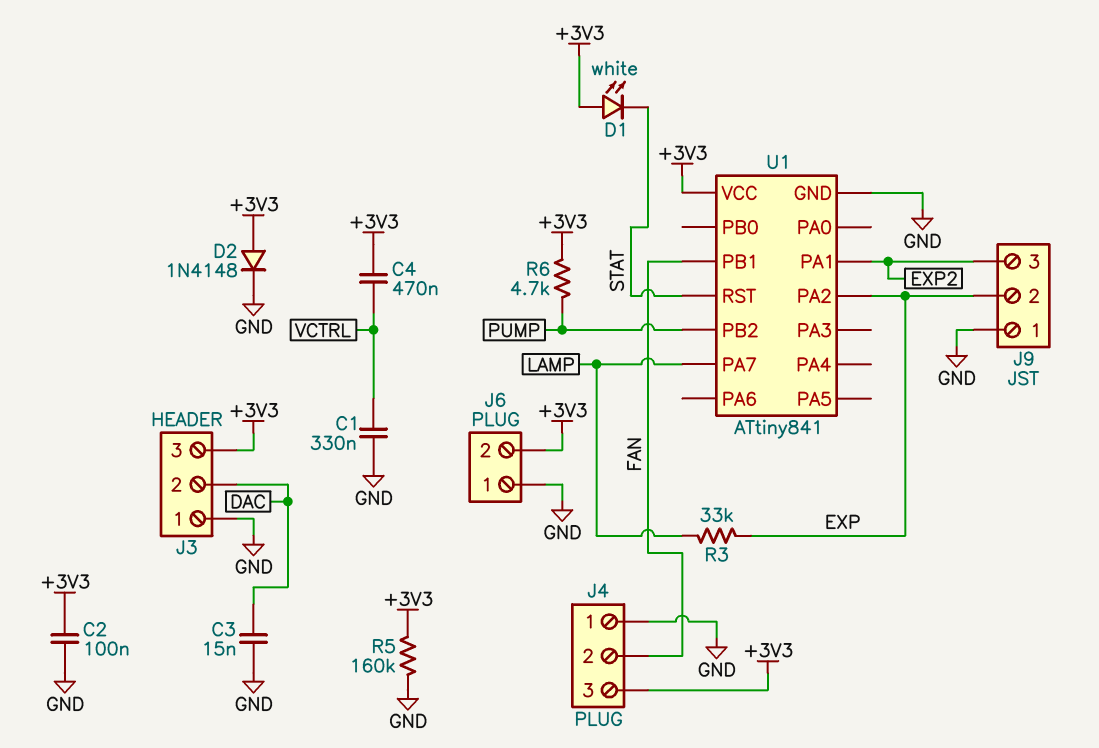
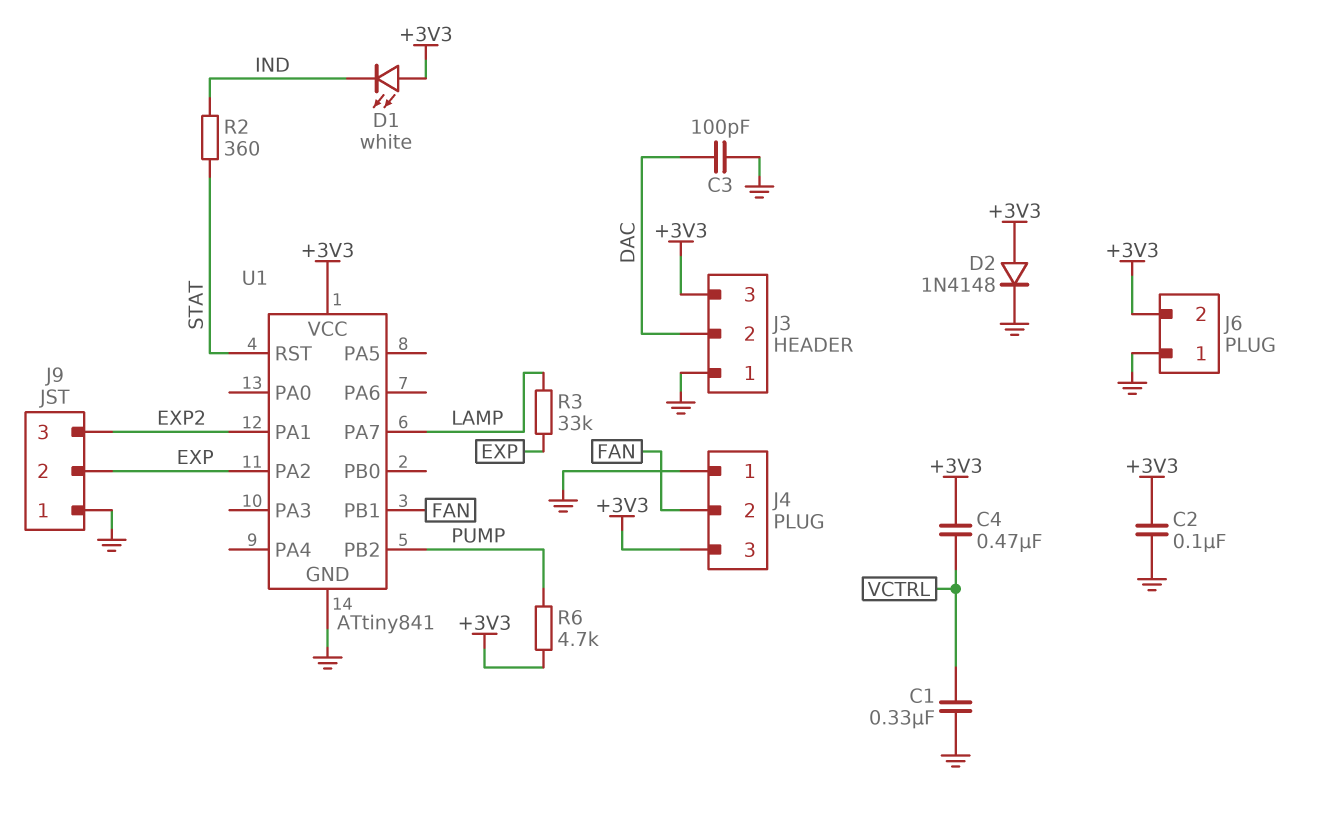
C3: 15nF (DAC, GND) -> 100pF (DAC, GND)
D1: LED white (A +3V3, K STAT) -> LED white (A +3V3, K IND)
R2: none -> 360 (IND, STAT)
R5: 160k (+3V3, GND) -> none

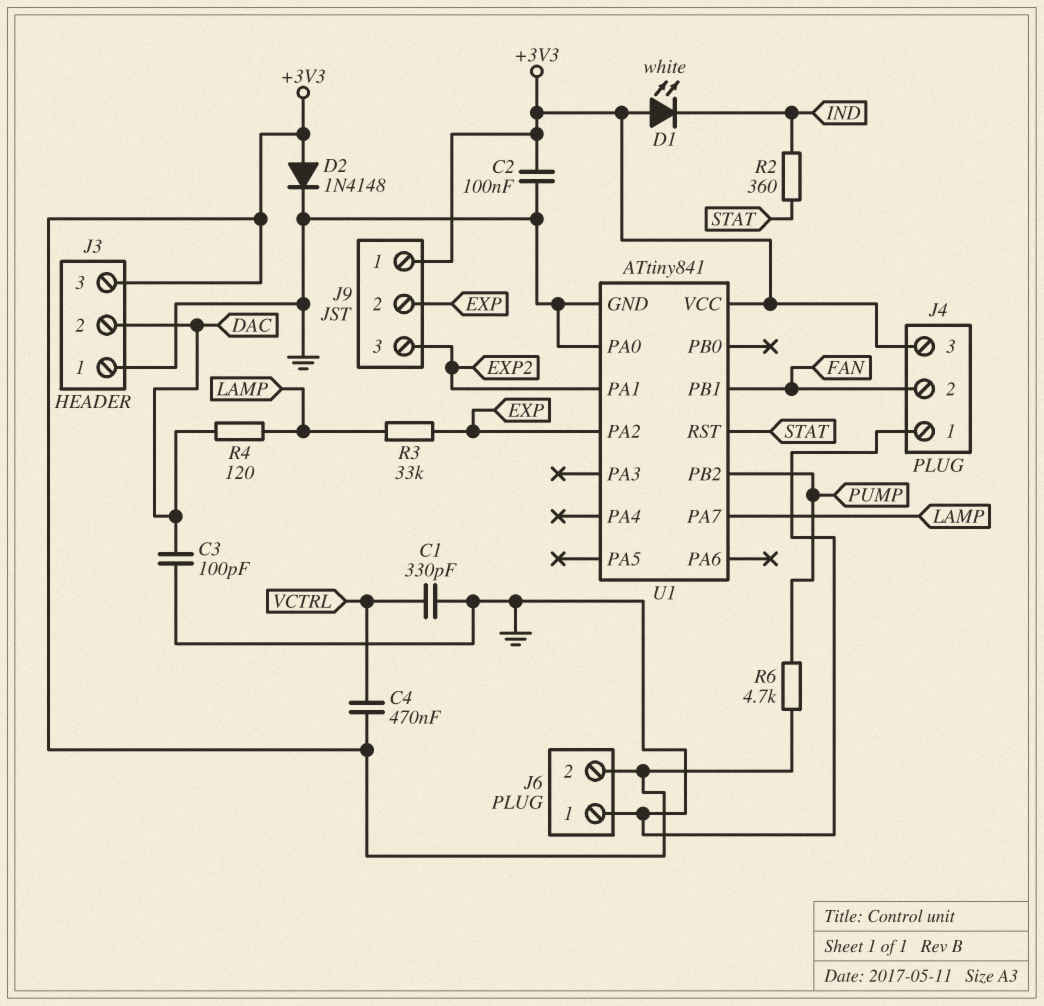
C1: 330nF (GND, VCTRL) -> 330pF (GND, VCTRL)
J9 pin 1: GND -> +3V3
R4: none -> 120 (DAC, LAMP)
U1 pin PA0: none -> GND

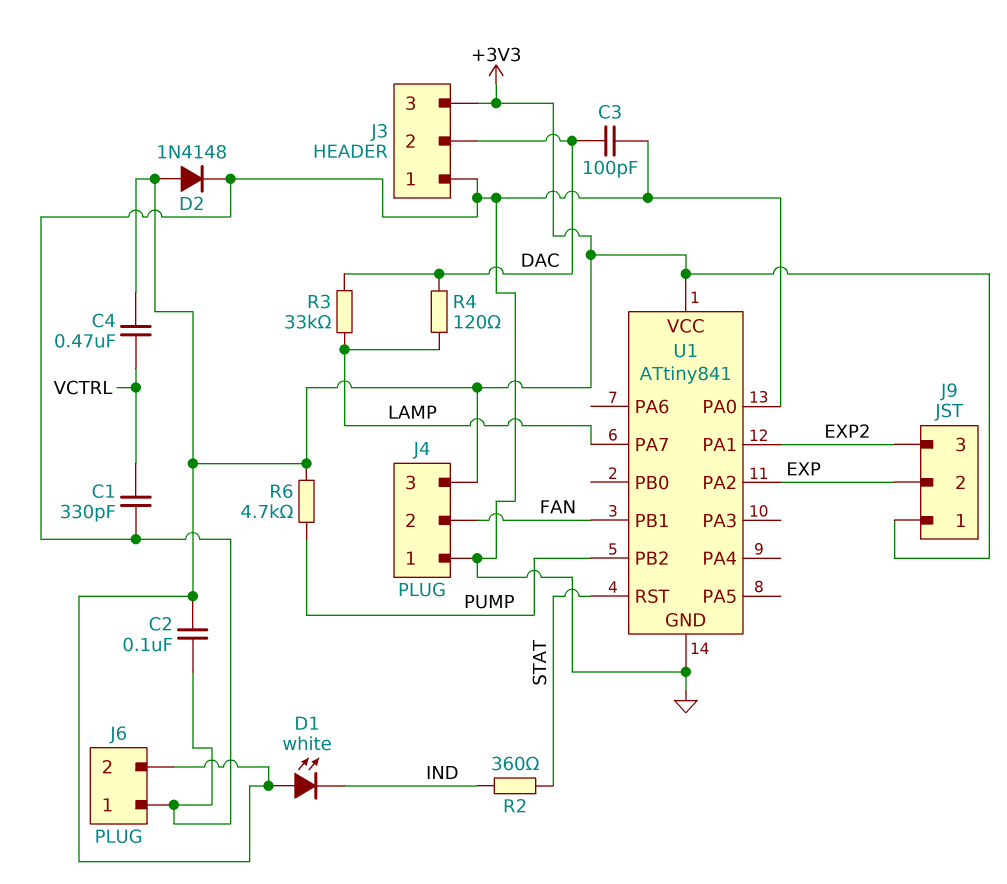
R3: 33k (EXP, LAMP) -> 33k (DAC, LAMP)

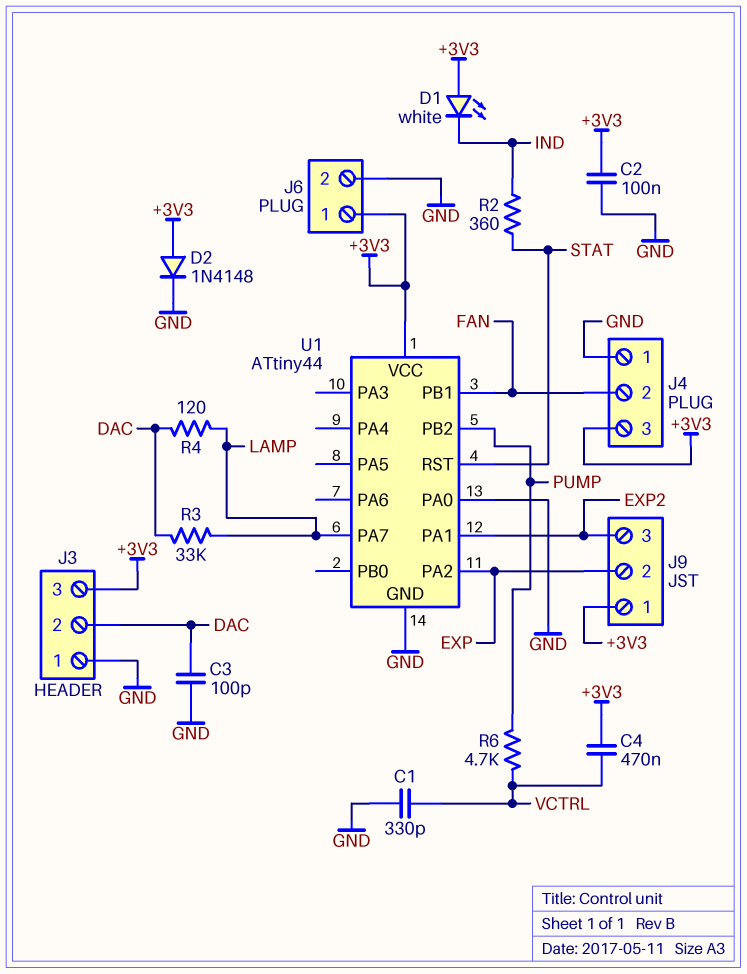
J6 pin 1: GND -> +3V3
J6 pin 2: +3V3 -> GND
R6: 4.7k (+3V3, PUMP) -> 4.7k (PUMP, VCTRL)
U1: ATtiny841 -> ATtiny44

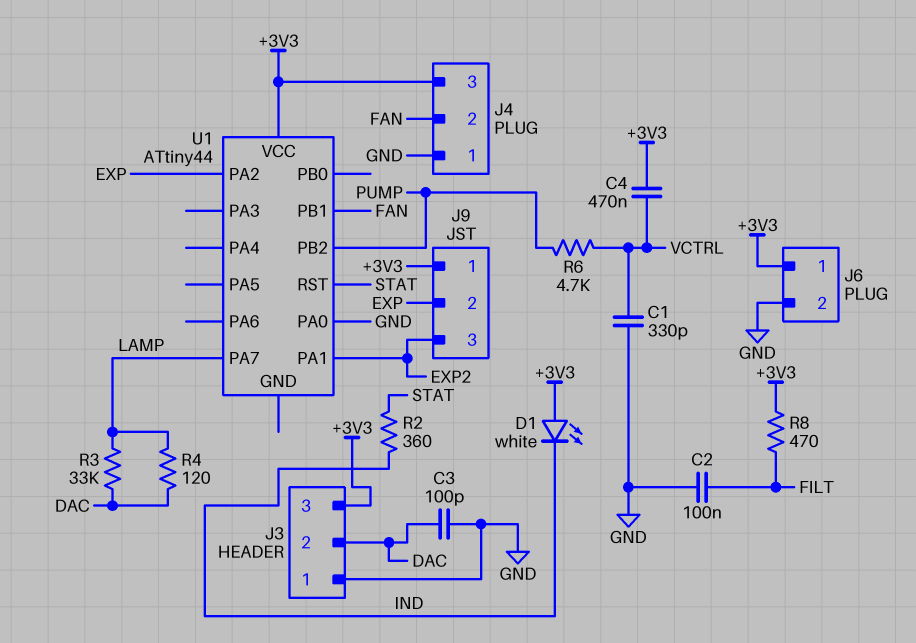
C2: 100nF (+3V3, GND) -> 100nF (FILT, GND)
D2: diode 1N4148 (A +3V3, K GND) -> none
R8: none -> 470 (+3V3, FILT)
U1 pin GND: GND -> none

